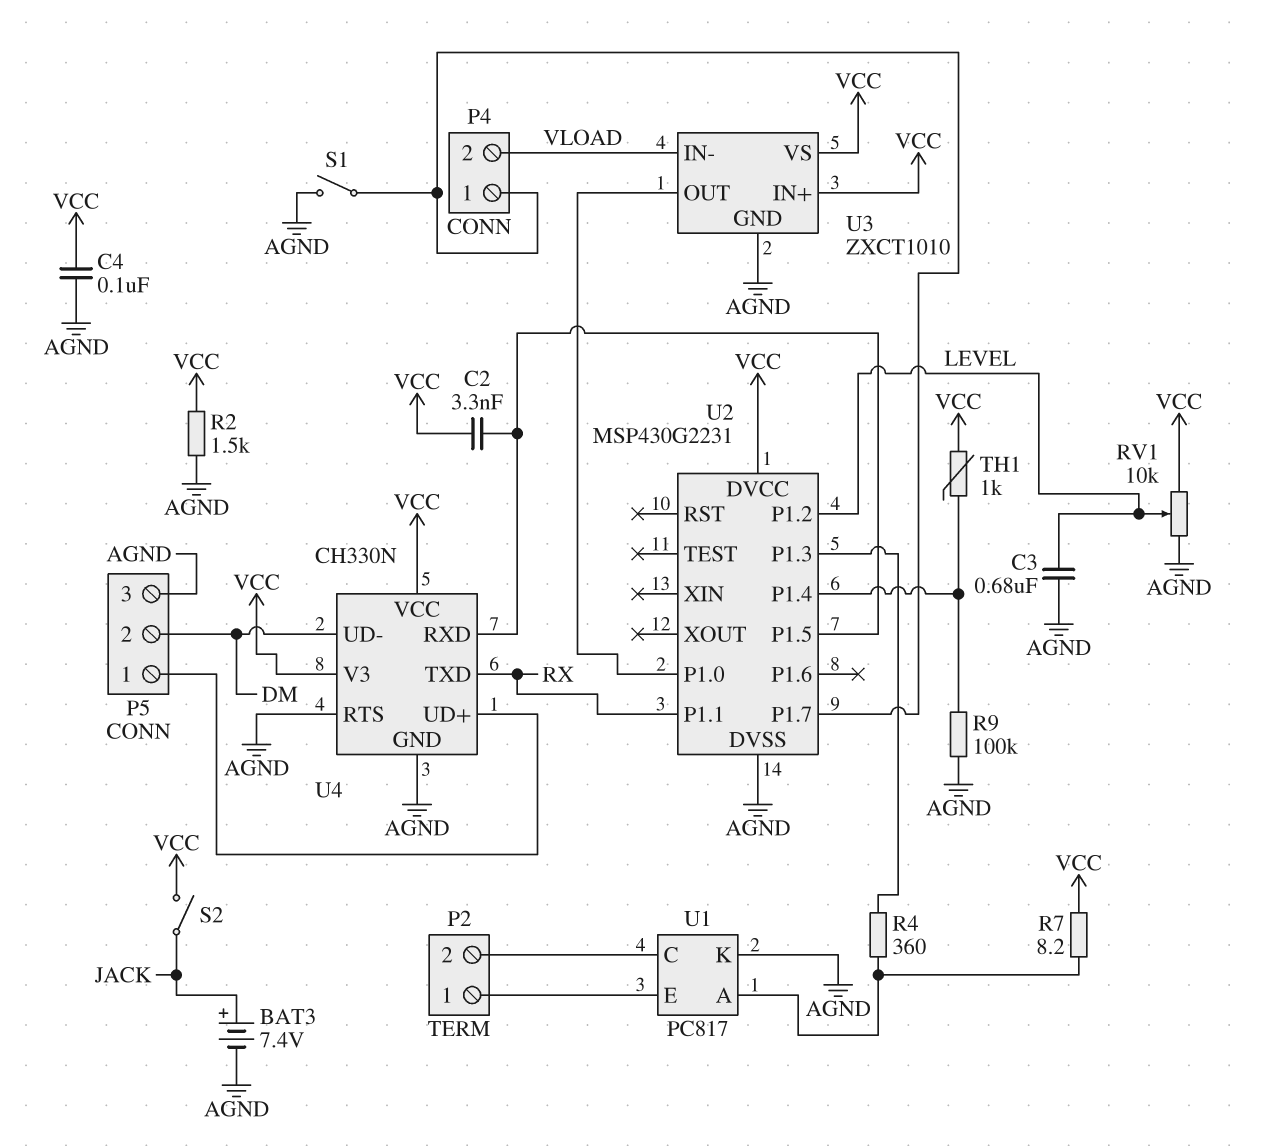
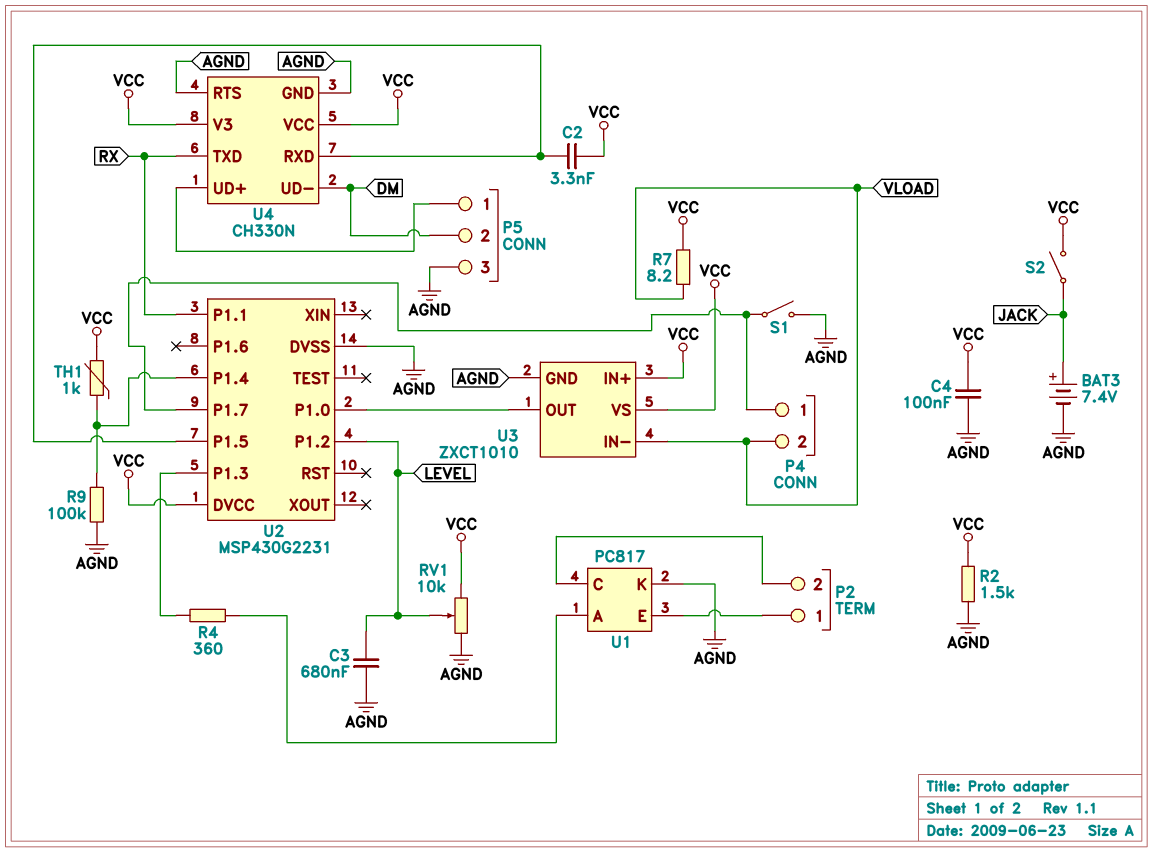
R7: 8.2 (U1/A, VCC) -> 8.2 (VCC, VLOAD)

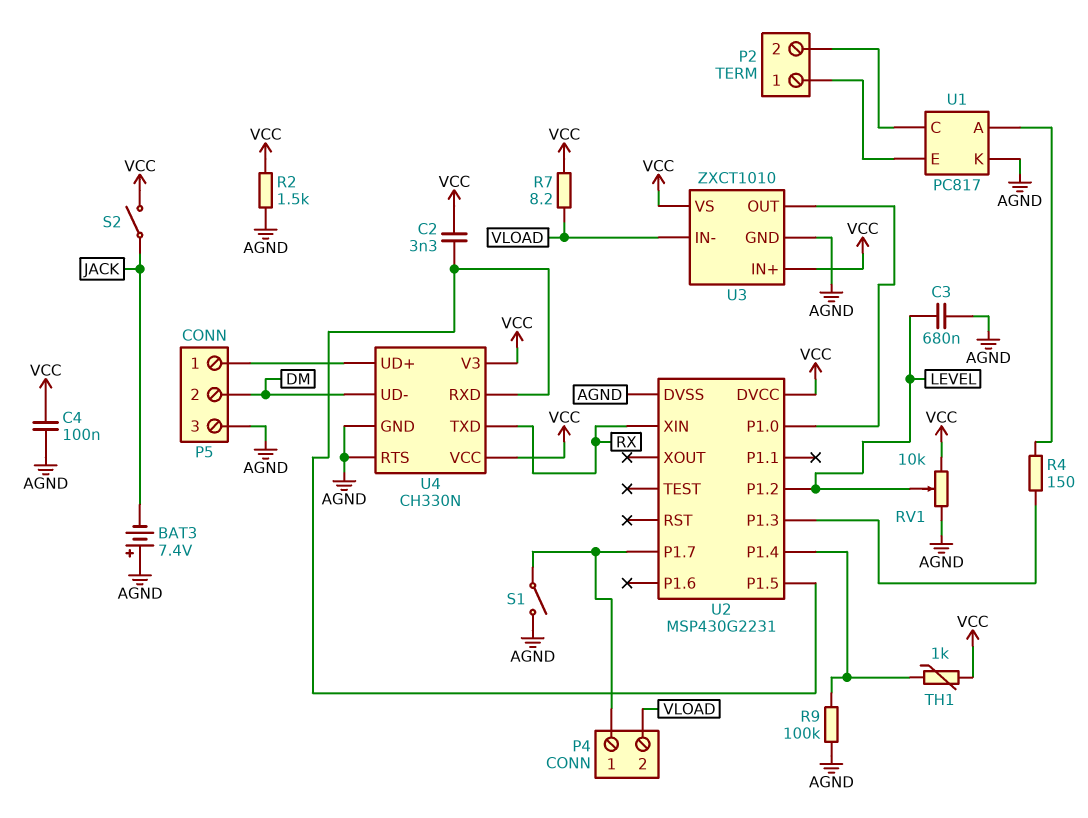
BAT3: 7.4V (plus JACK, minus AGND) -> 7.4V (plus AGND, minus JACK)
R4: 360 (U1/A, U2/P1.3) -> 150 (U1/A, U2/P1.3)
U2 pin P1.1: RX -> none
U2 pin XIN: none -> RX

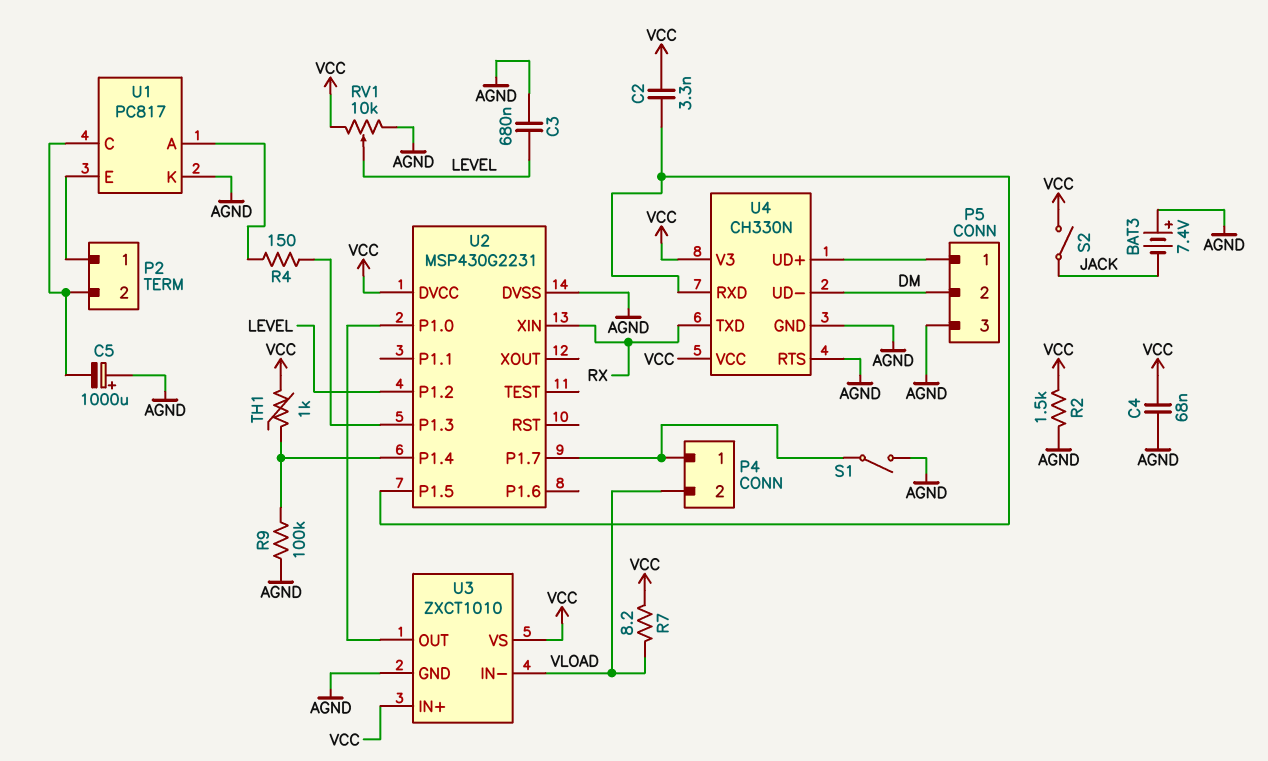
C4: 100nF (AGND, VCC) -> 68nF (AGND, VCC)
C5: none -> 1000uF (plus AGND, minus P2/2)

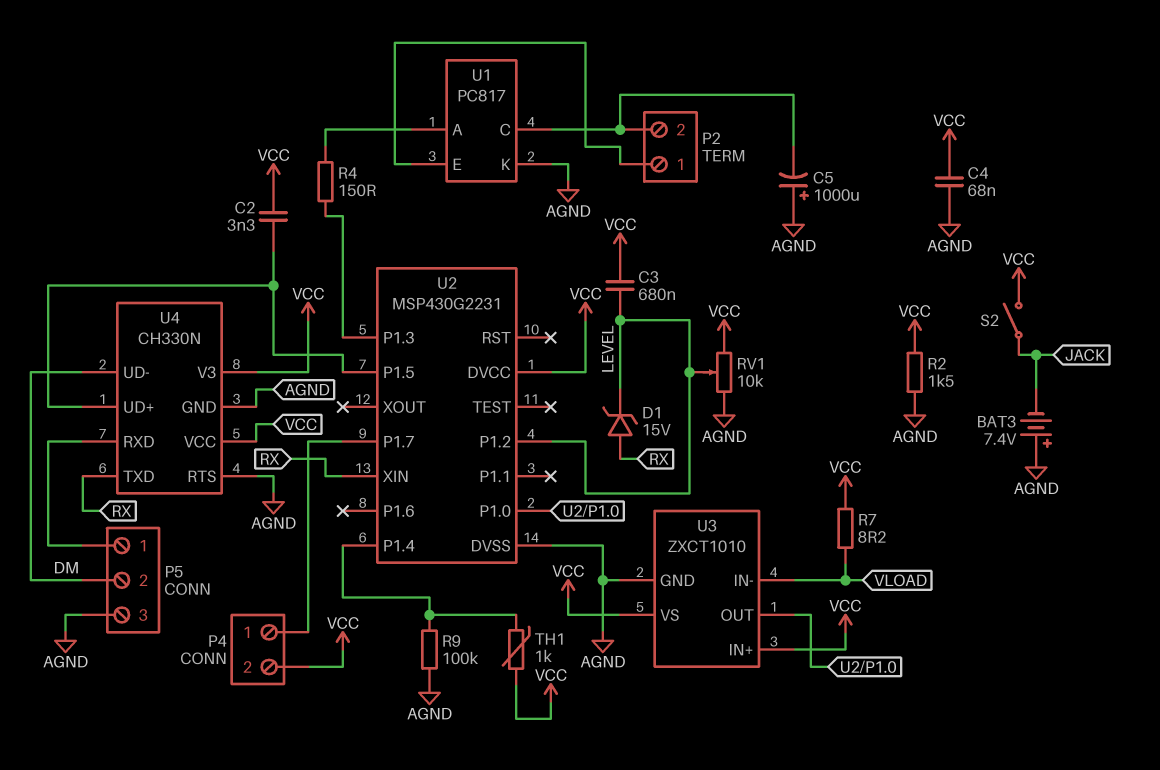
C3: 680nF (AGND, LEVEL) -> 680nF (LEVEL, VCC)
D1: none -> zener 15V (A RX, K LEVEL)
P4 pin 2: VLOAD -> VCC
S1: switch (AGND, P4/1) -> none
U4 pin RXD: U2/P1.5 -> P5/1
U4 pin UD+: P5/1 -> U2/P1.5

